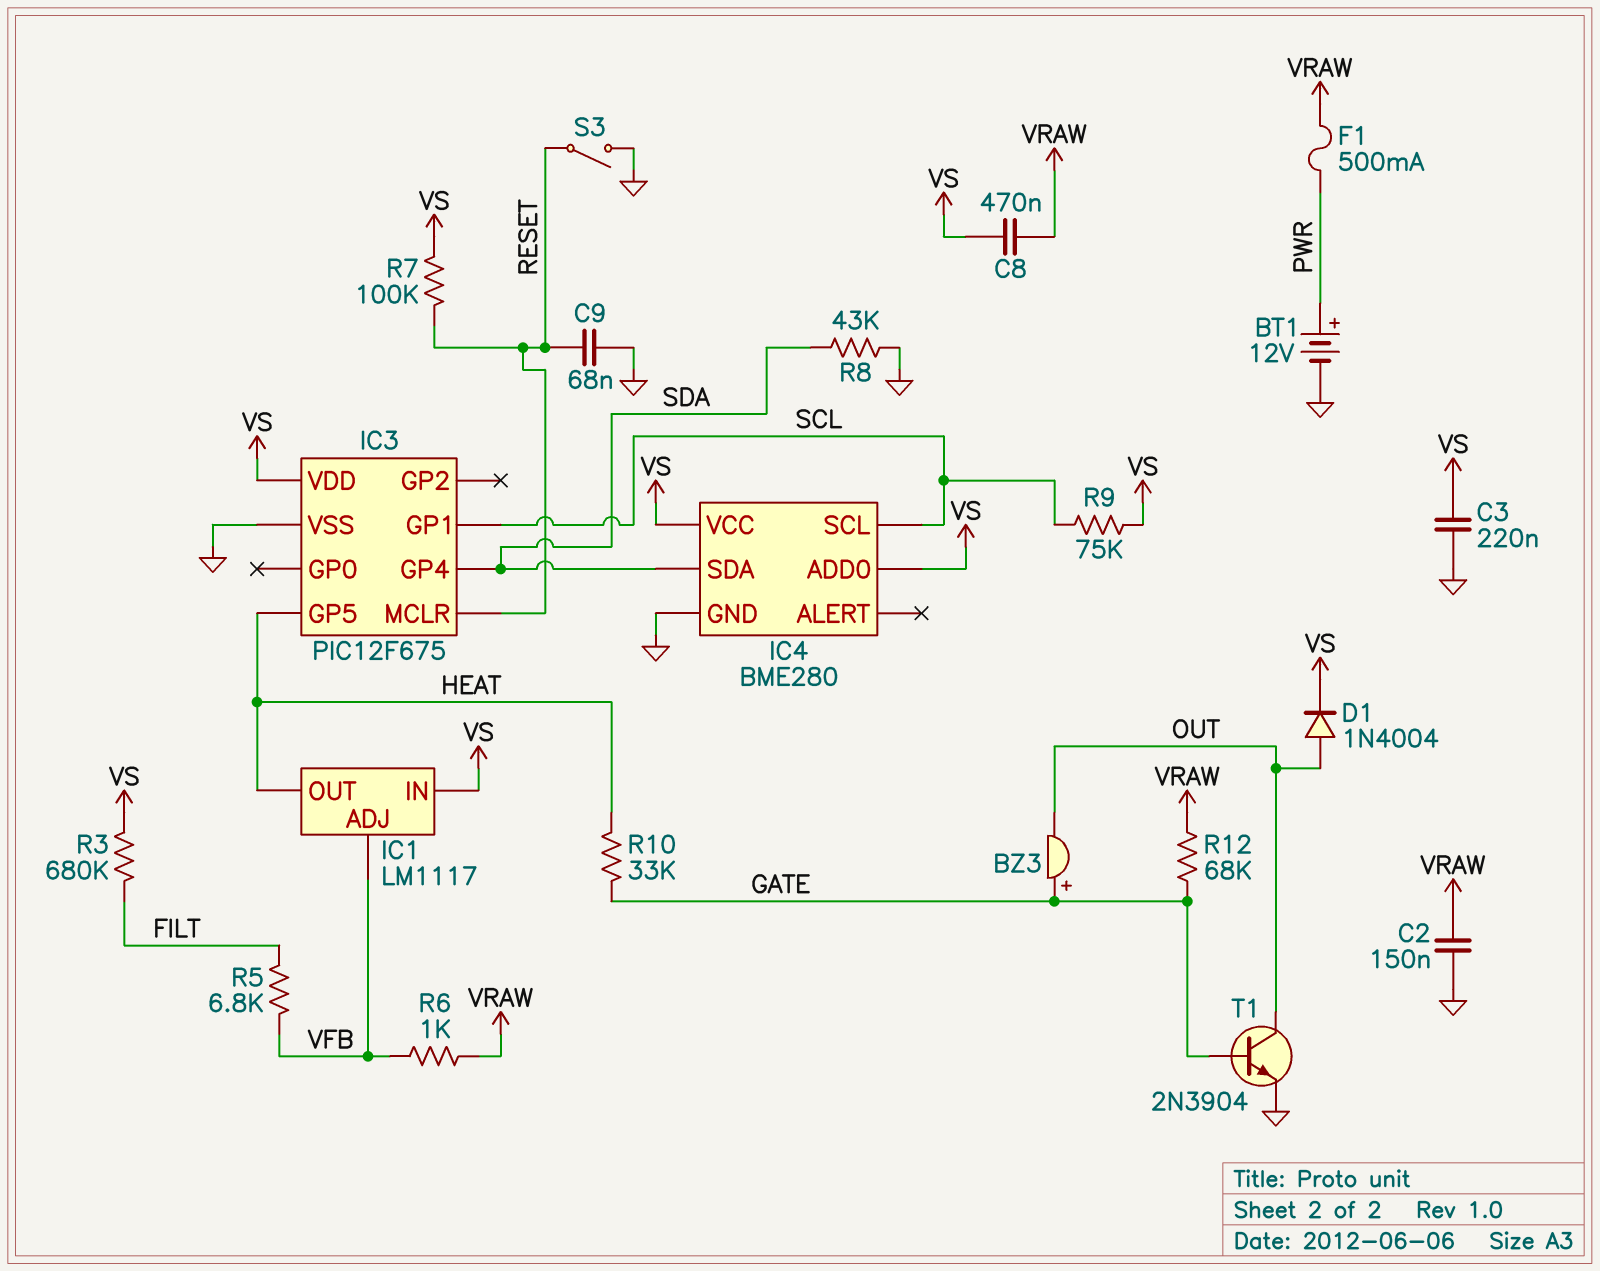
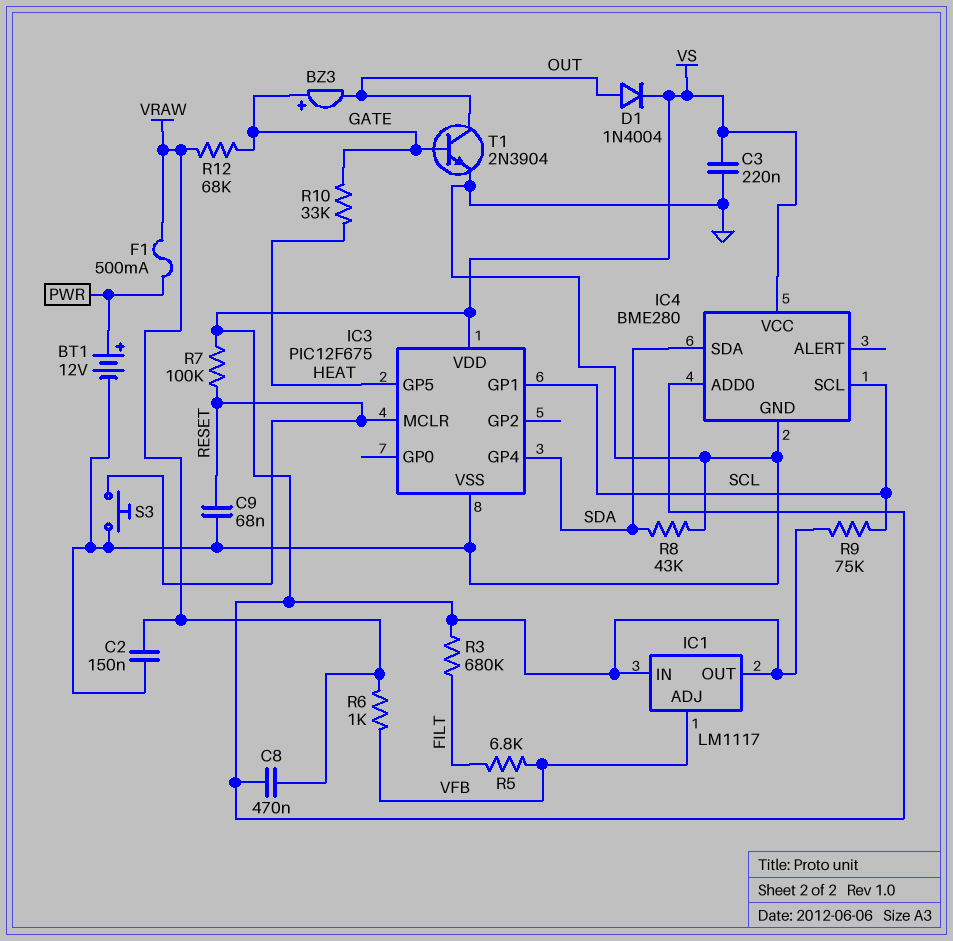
IC1 pin OUT: HEAT -> VS
S3: switch (GND, RESET) -> button (GND, RESET)

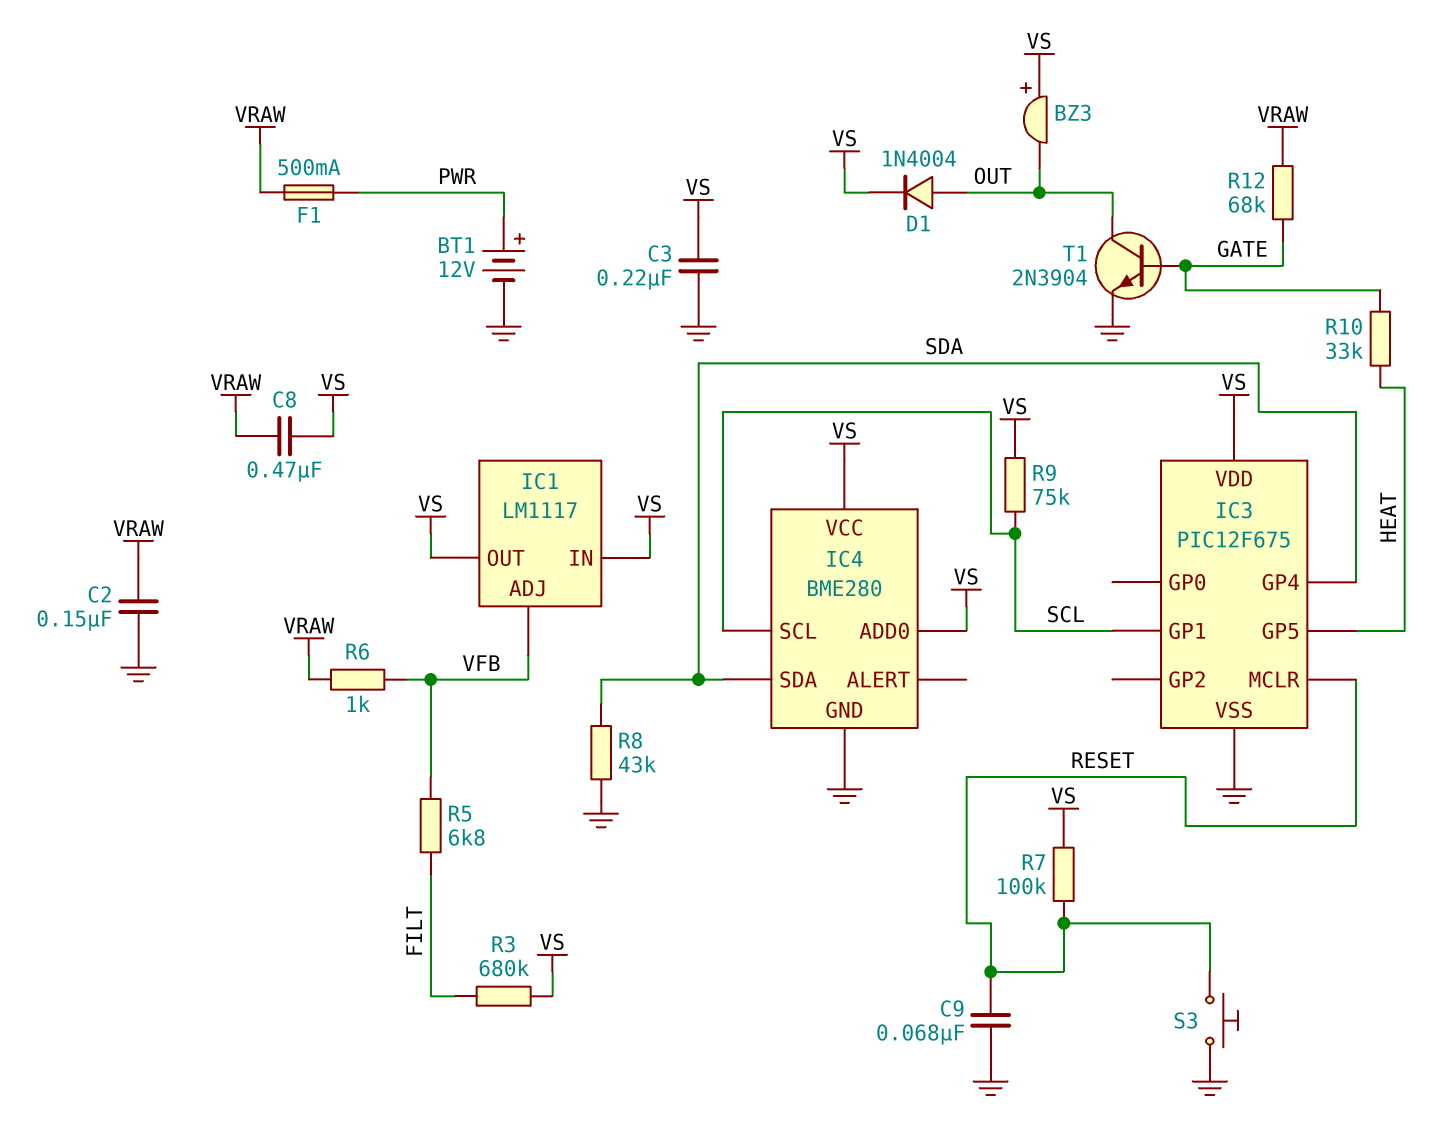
BZ3: buzzer (plus GATE, minus OUT) -> buzzer (plus VS, minus OUT)

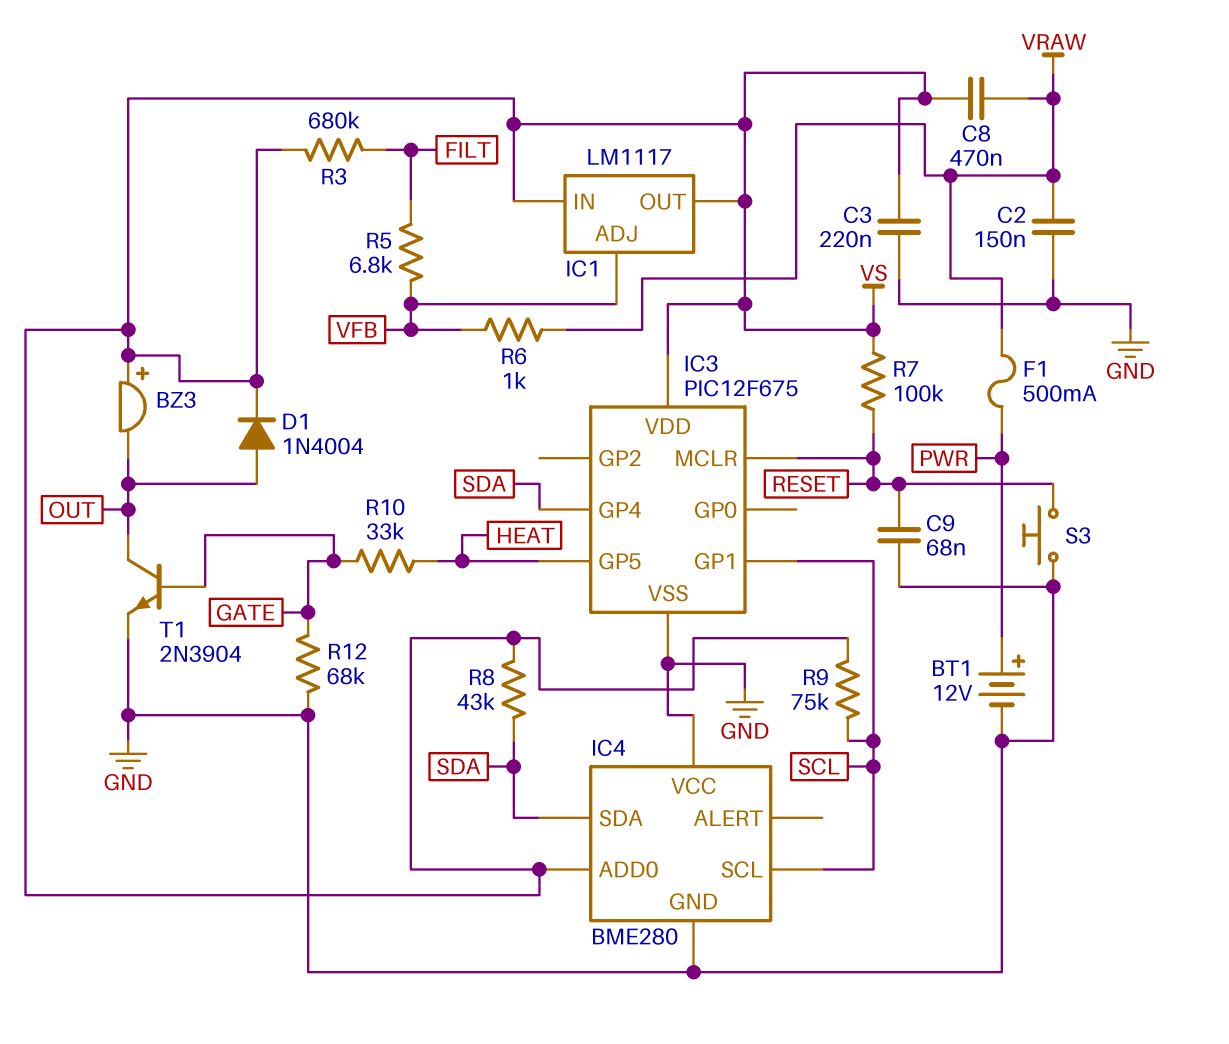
IC4 pin VCC: VS -> GND
R8: 43k (GND, SDA) -> 43k (SDA, VS)
R12: 68k (GATE, VRAW) -> 68k (GATE, GND)

